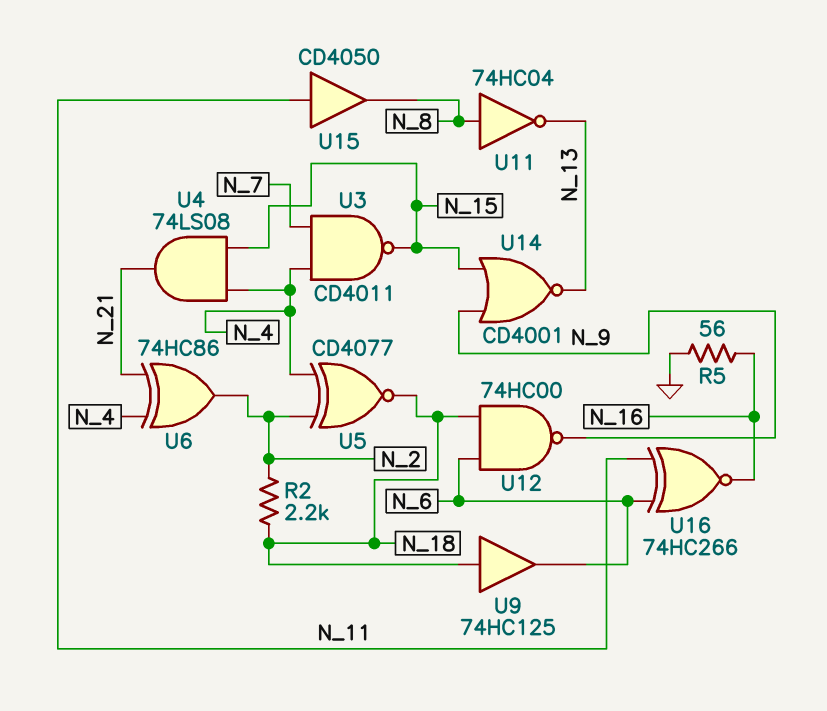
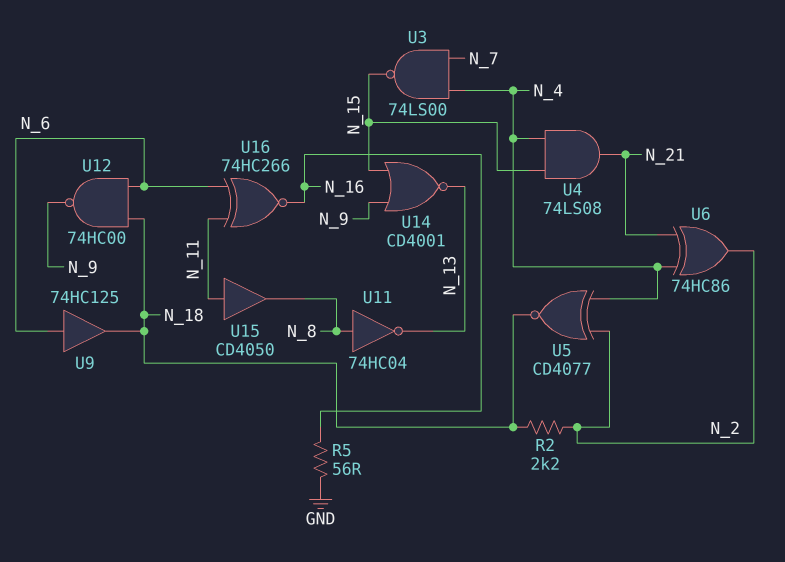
U3: NAND CD4011 (in N_4, in N_7, out N_15) -> NAND 74LS00 (in N_4, in N_7, out N_15)
U9: buffer 74HC125 (in N_18, out N_6) -> buffer 74HC125 (in N_6, out N_18)

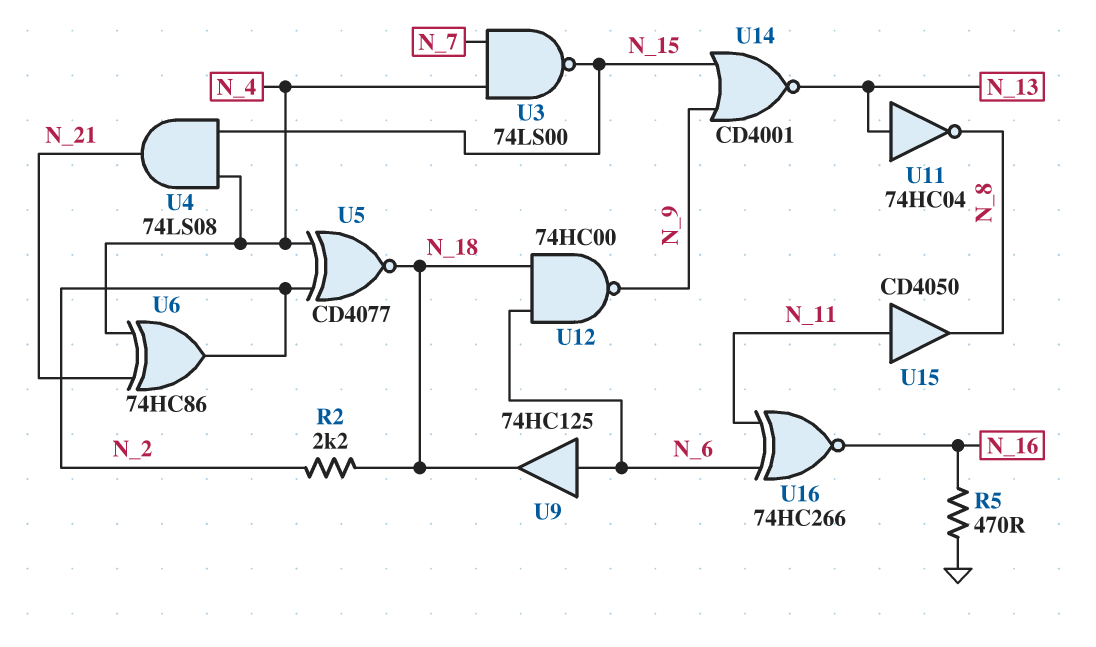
R5: 56 (GND, N_16) -> 470 (GND, N_16)
U11: NOT 74HC04 (in N_8, out N_13) -> NOT 74HC04 (in N_13, out N_8)

